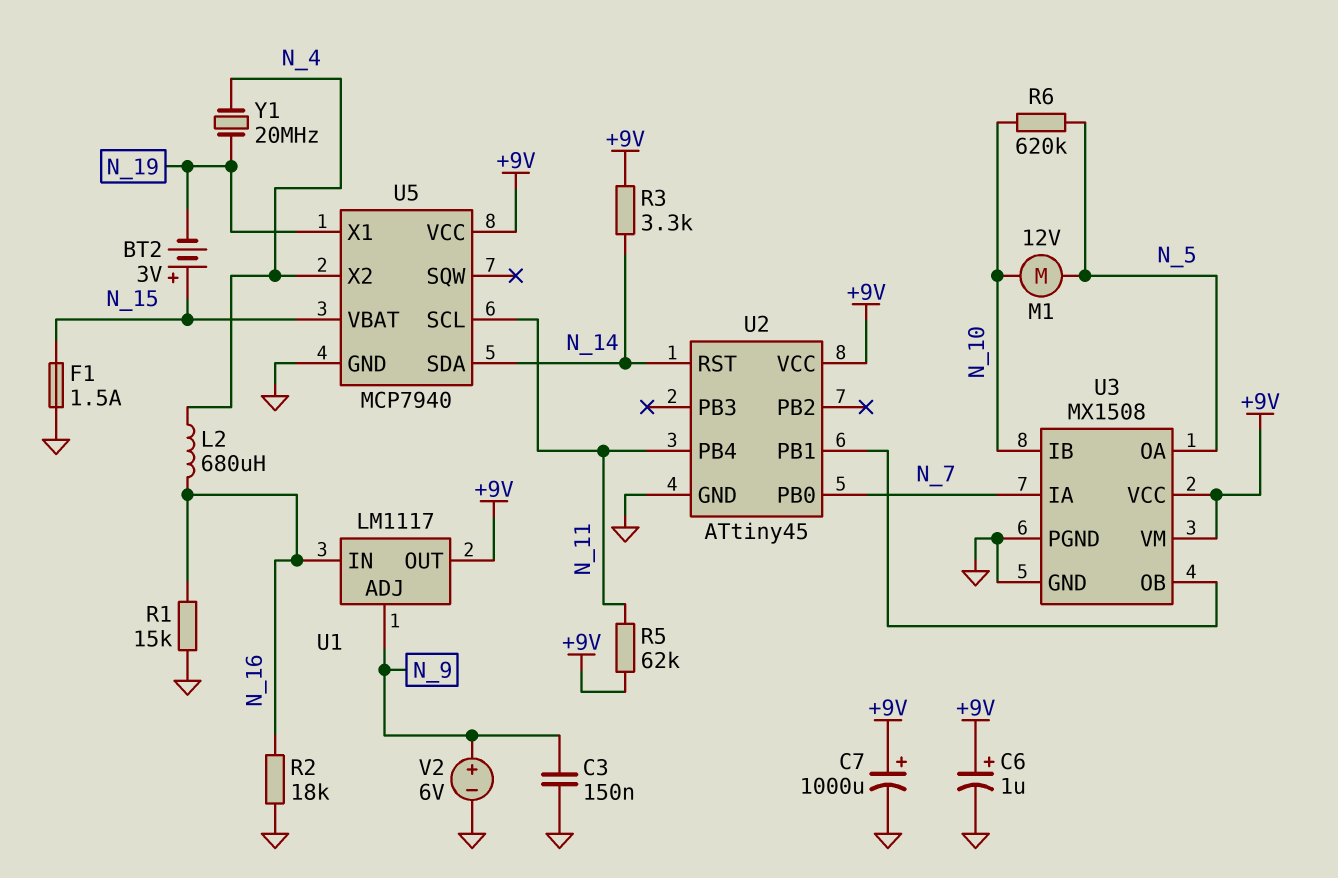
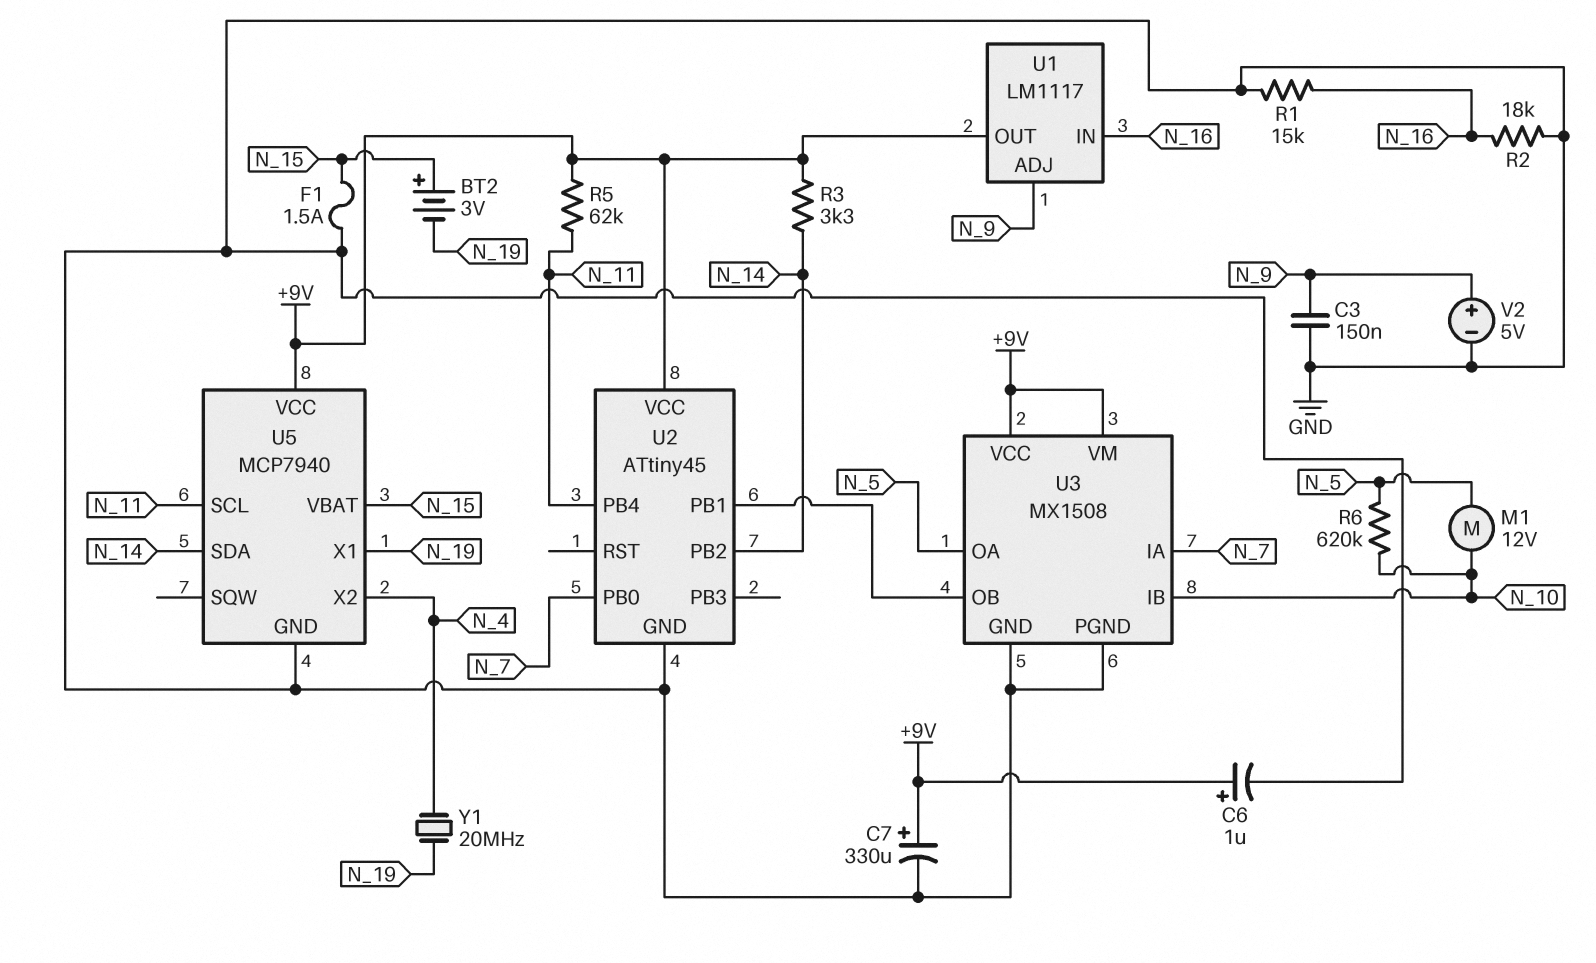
C7: 1000uF (plus +9V, minus GND) -> 330uF (plus +9V, minus GND)
L2: 680uH (N_4, N_16) -> none
U2 pin PB2: none -> N_14
U2 pin RST: N_14 -> none
V2: 6V (plus N_9, minus GND) -> 5V (plus N_9, minus GND)

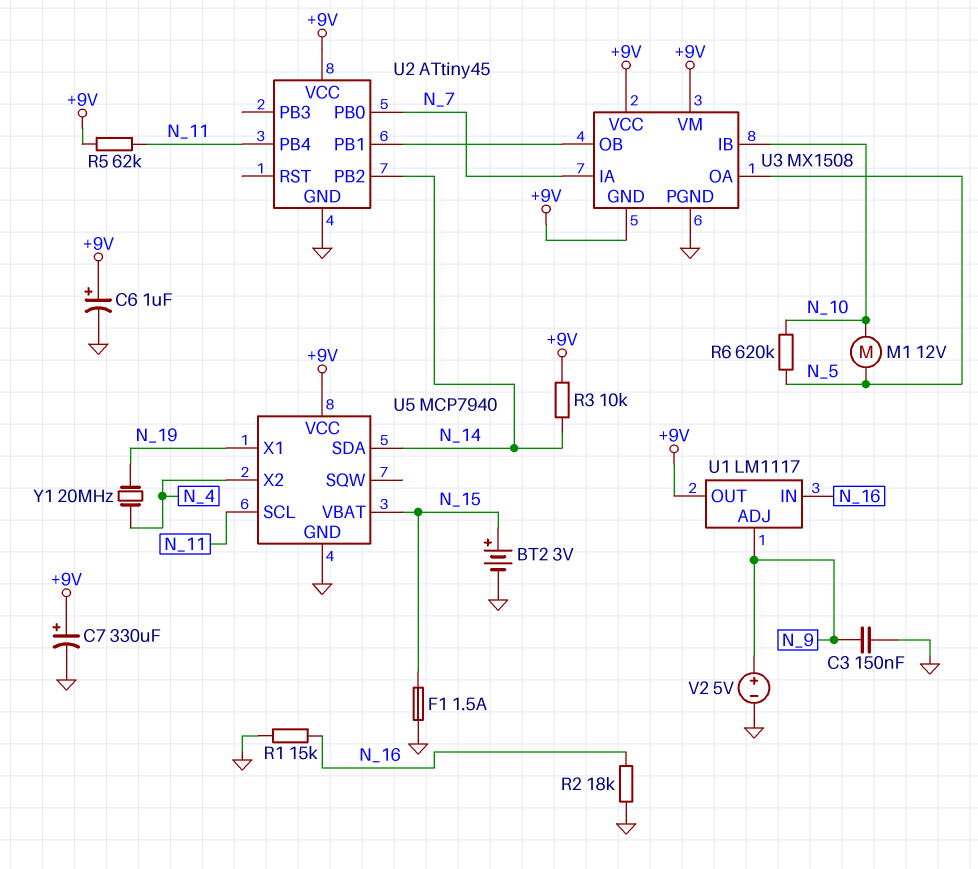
BT2: 3V (plus N_15, minus N_19) -> 3V (plus N_15, minus GND)
R3: 3.3k (+9V, N_14) -> 10k (+9V, N_14)
U3 pin GND: GND -> +9V

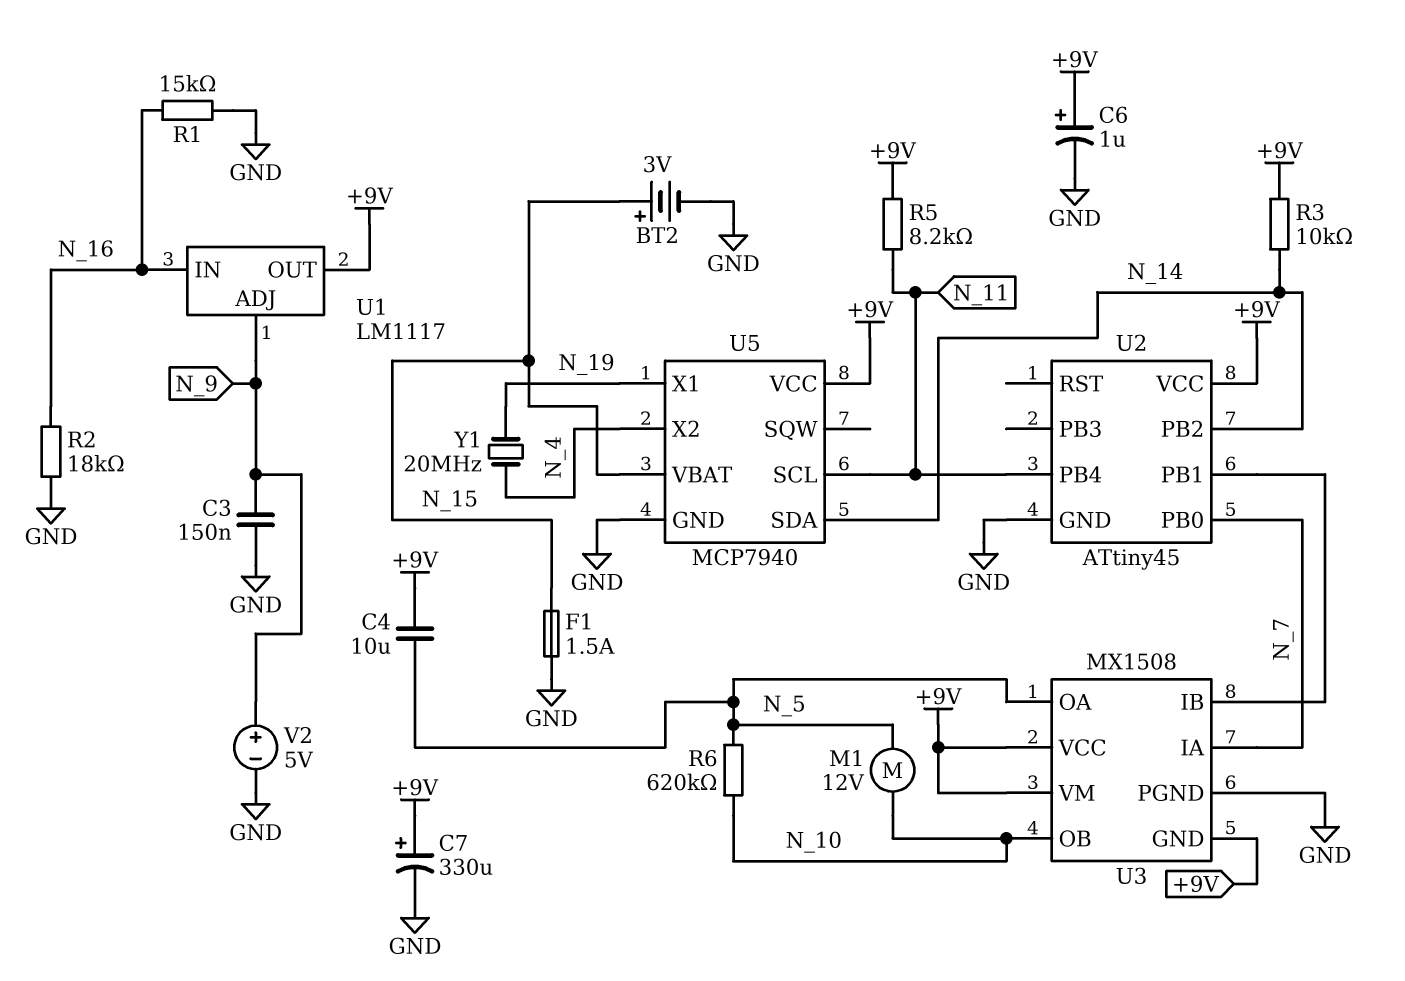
C4: none -> 10uF (+9V, N_5)
R5: 62k (+9V, N_11) -> 8.2k (+9V, N_11)
U3 pin IB: N_10 -> U2/PB1
U3 pin OB: U2/PB1 -> N_10

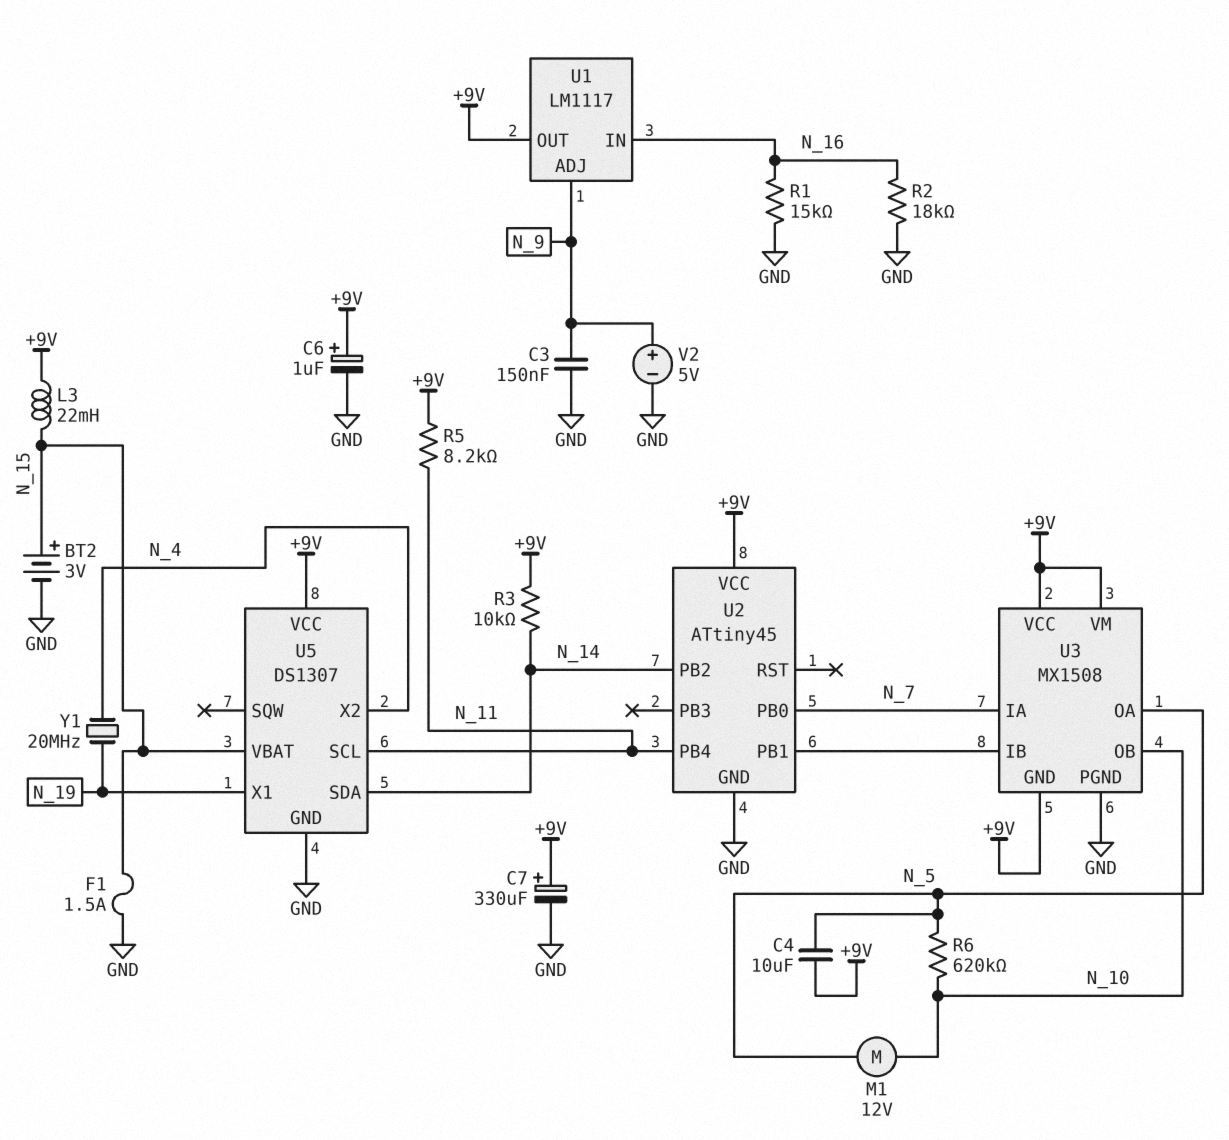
L3: none -> 22mH (+9V, N_15)
U5: MCP7940 -> DS1307

